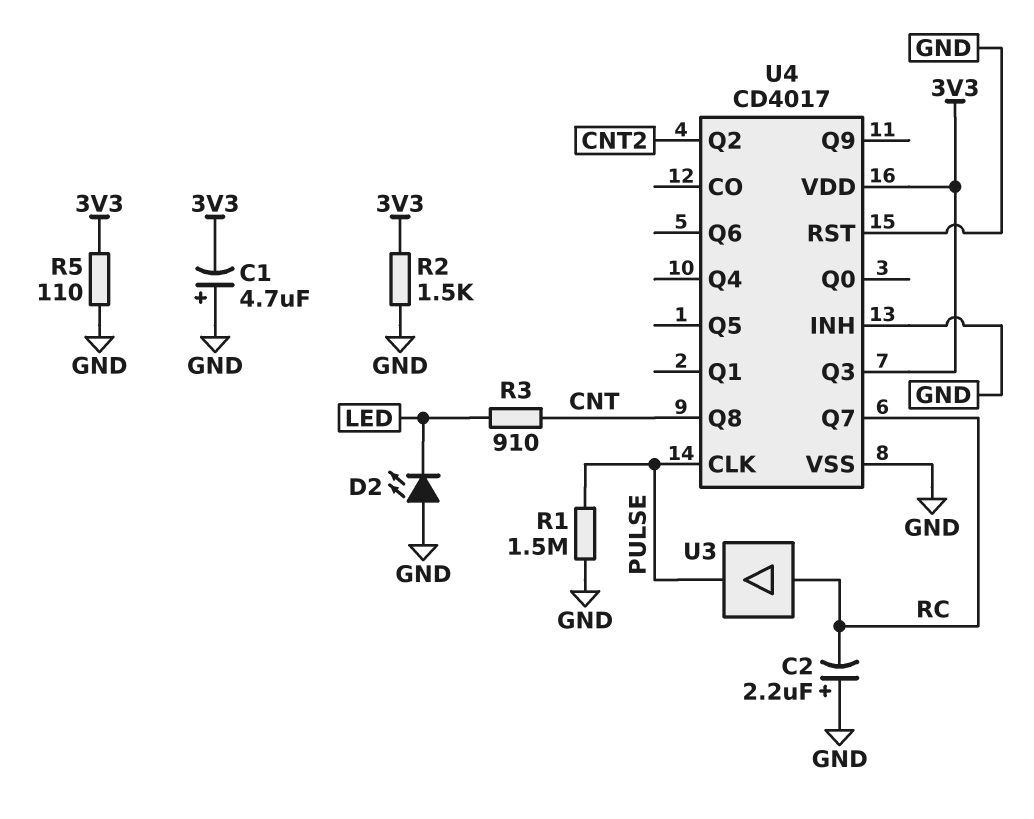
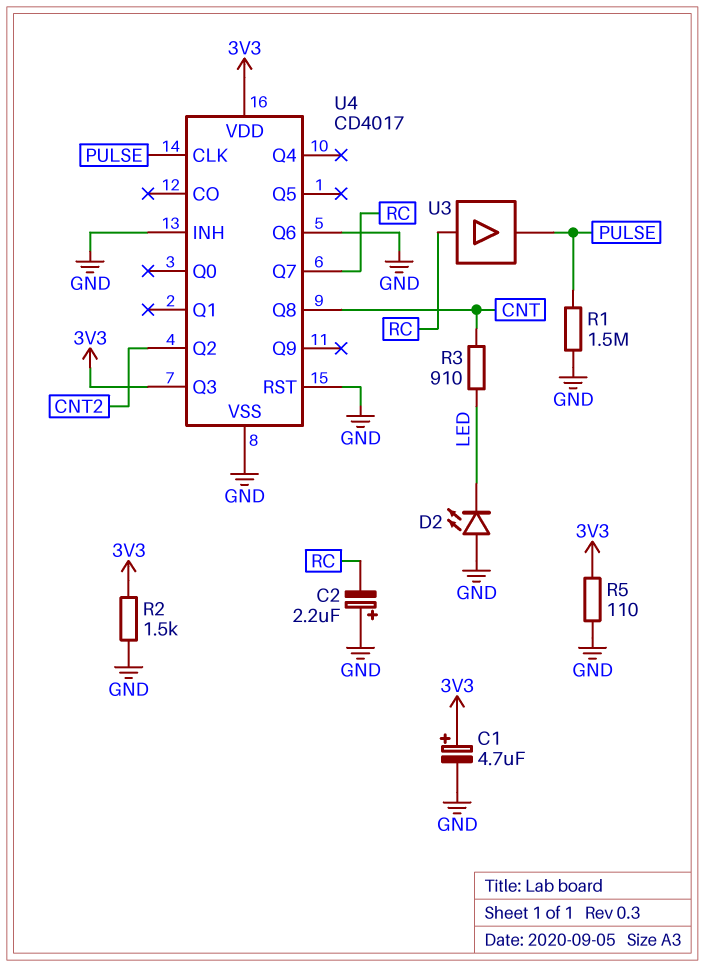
C1: 4.7uF (plus GND, minus 3V3) -> 4.7uF (plus 3V3, minus GND)
U4 pin Q6: none -> GND

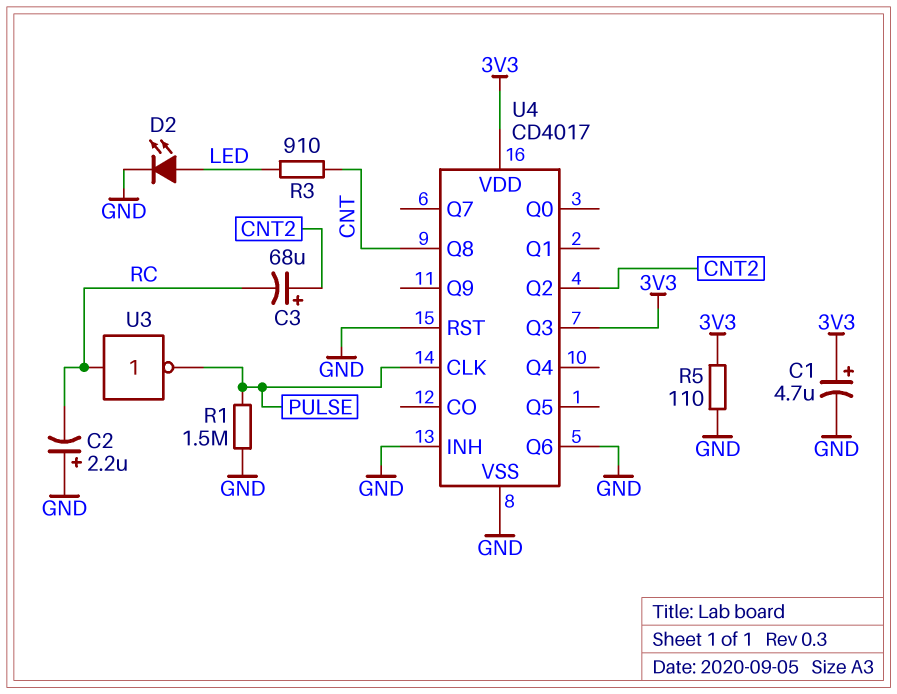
C3: none -> 68uF (plus CNT2, minus RC)
D2: LED (A GND, K LED) -> LED (A LED, K GND)
R2: 1.5k (3V3, GND) -> none
U3: buffer (in RC, out PULSE) -> NOT (in RC, out PULSE)
U4 pin Q7: RC -> none

